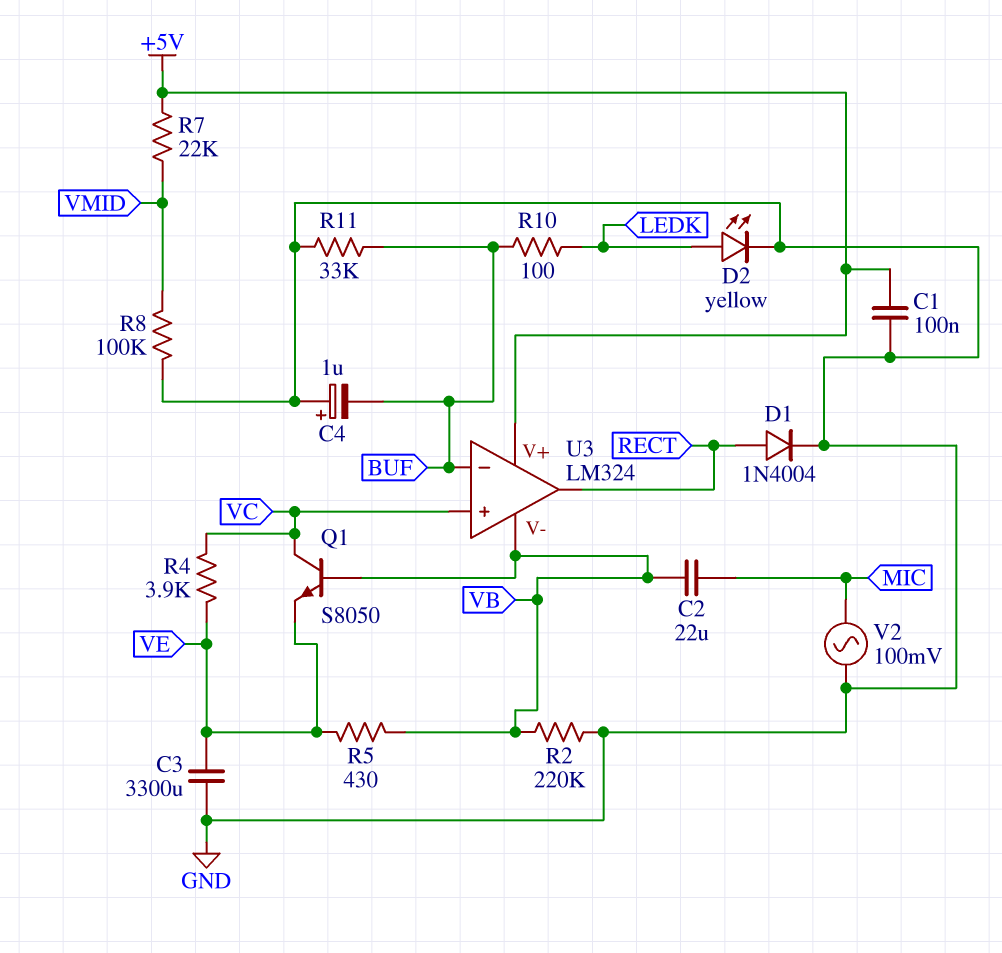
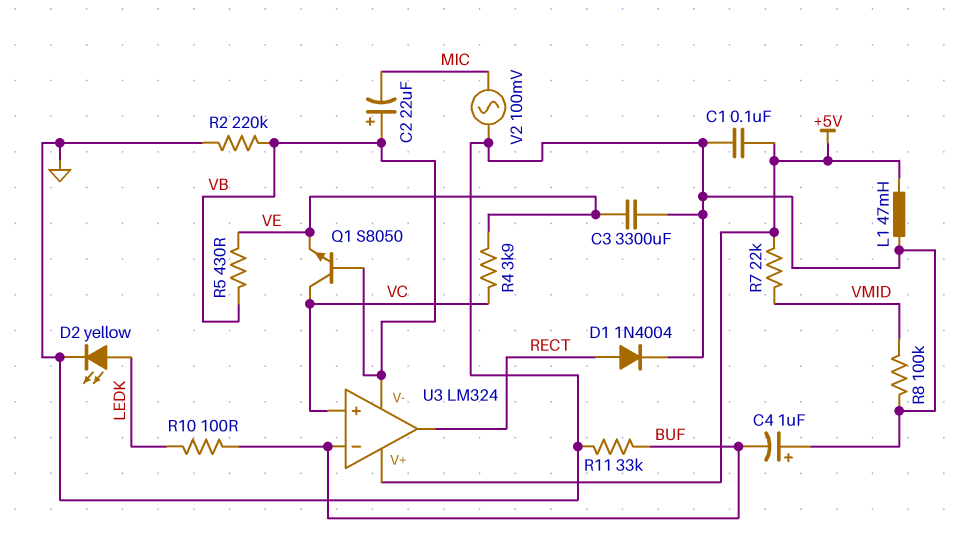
C2: 22uF (MIC, VB) -> 22uF (plus VB, minus MIC)
L1: none -> 47mH (+5V, GND)

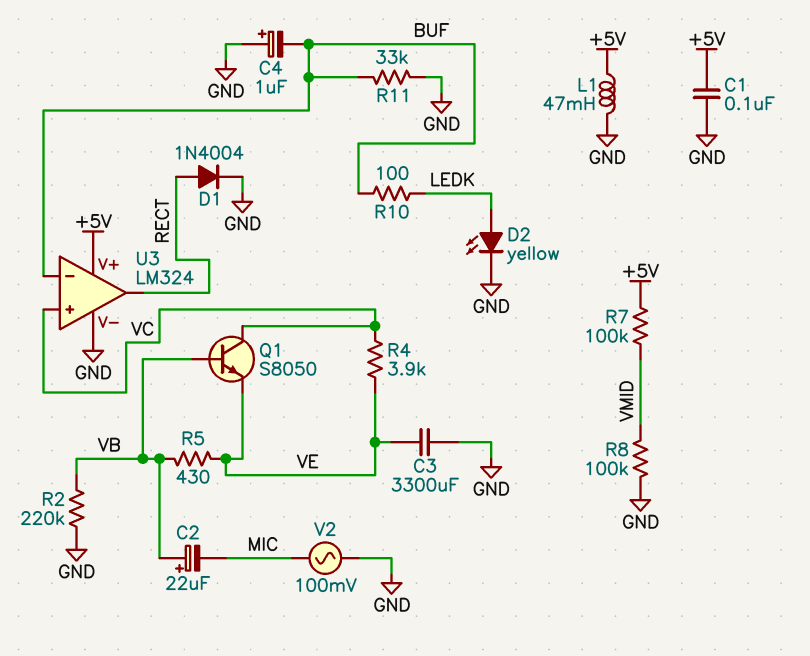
R7: 22k (+5V, VMID) -> 100k (+5V, VMID)
U3 pin V-: VB -> GND

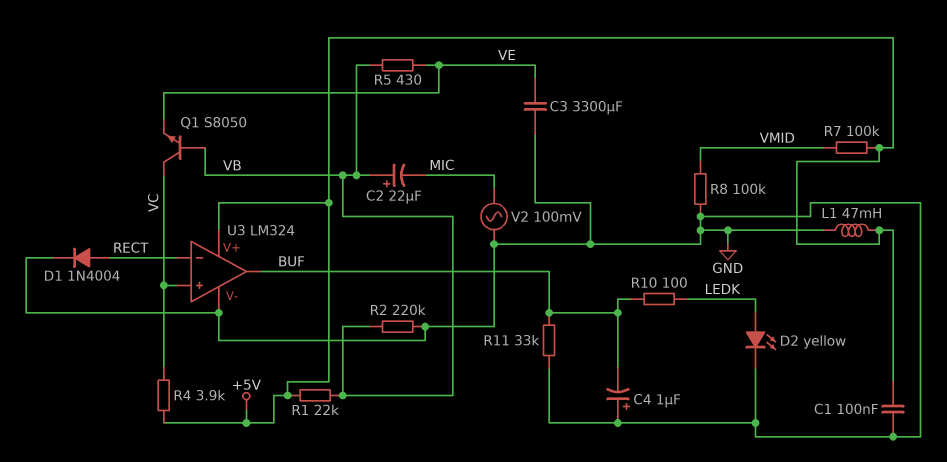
R1: none -> 22k (+5V, VB)
R4: 3.9k (VC, VE) -> 3.9k (+5V, VC)
U3 pin in-: BUF -> RECT
U3 pin out: RECT -> BUF

